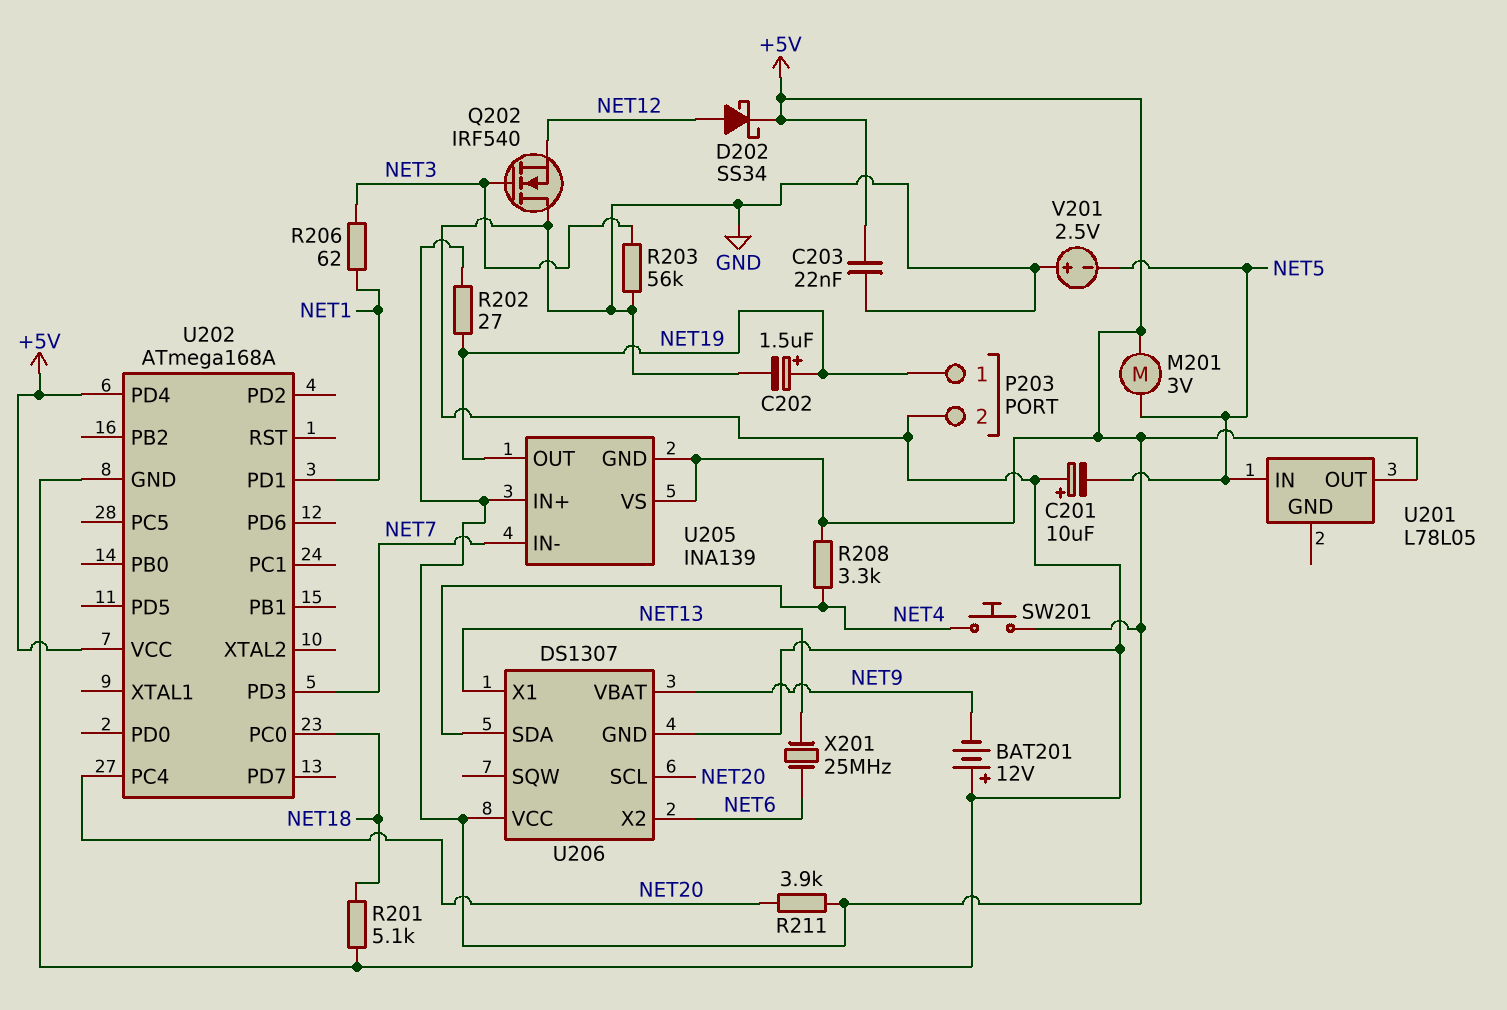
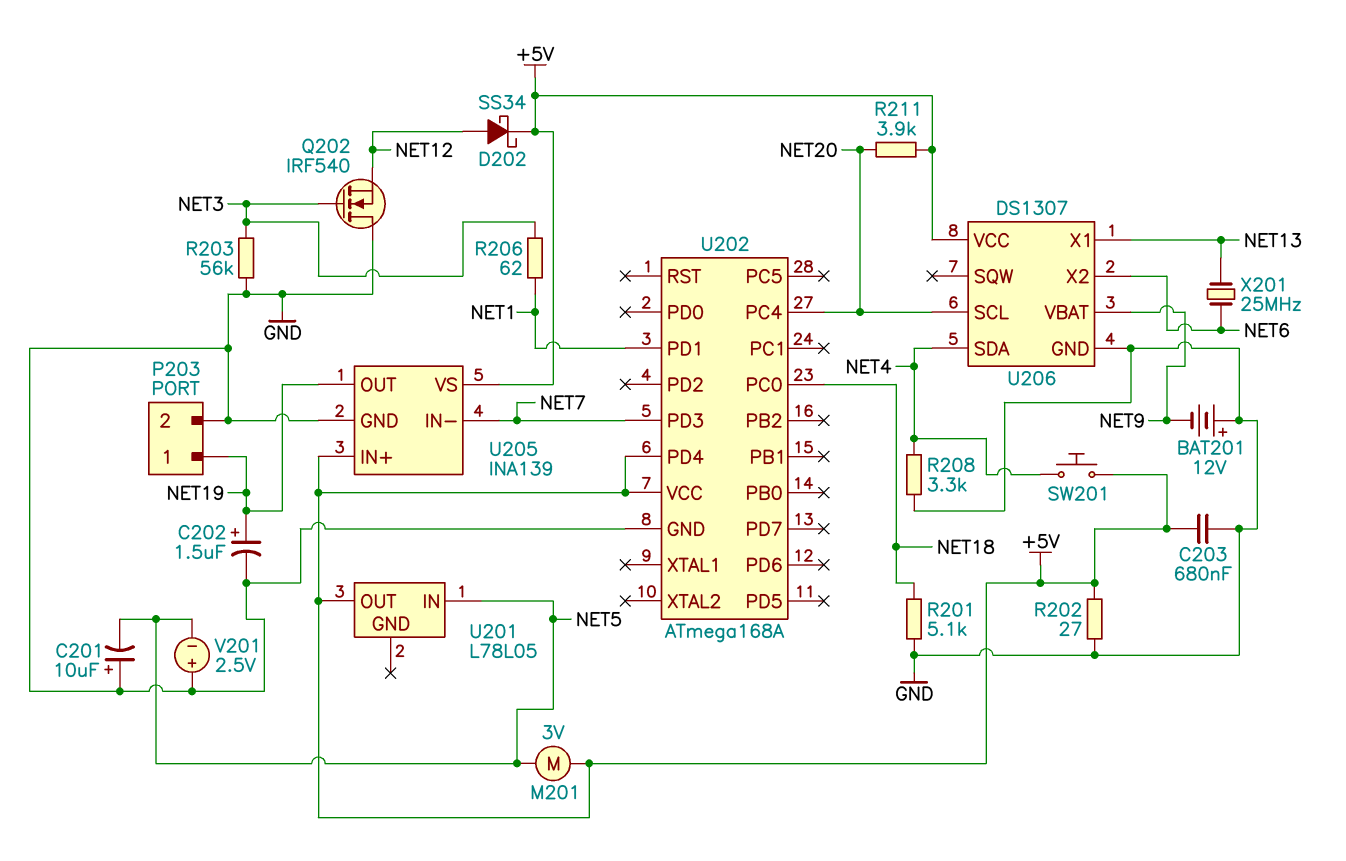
C203: 22nF (+5V, GND) -> 680nF (+5V, GND)
R202: 27 (+5V, NET19) -> 27 (+5V, GND)
R208: 3.3k (+5V, NET4) -> 3.3k (GND, NET4)
U205 pin GND: +5V -> GND

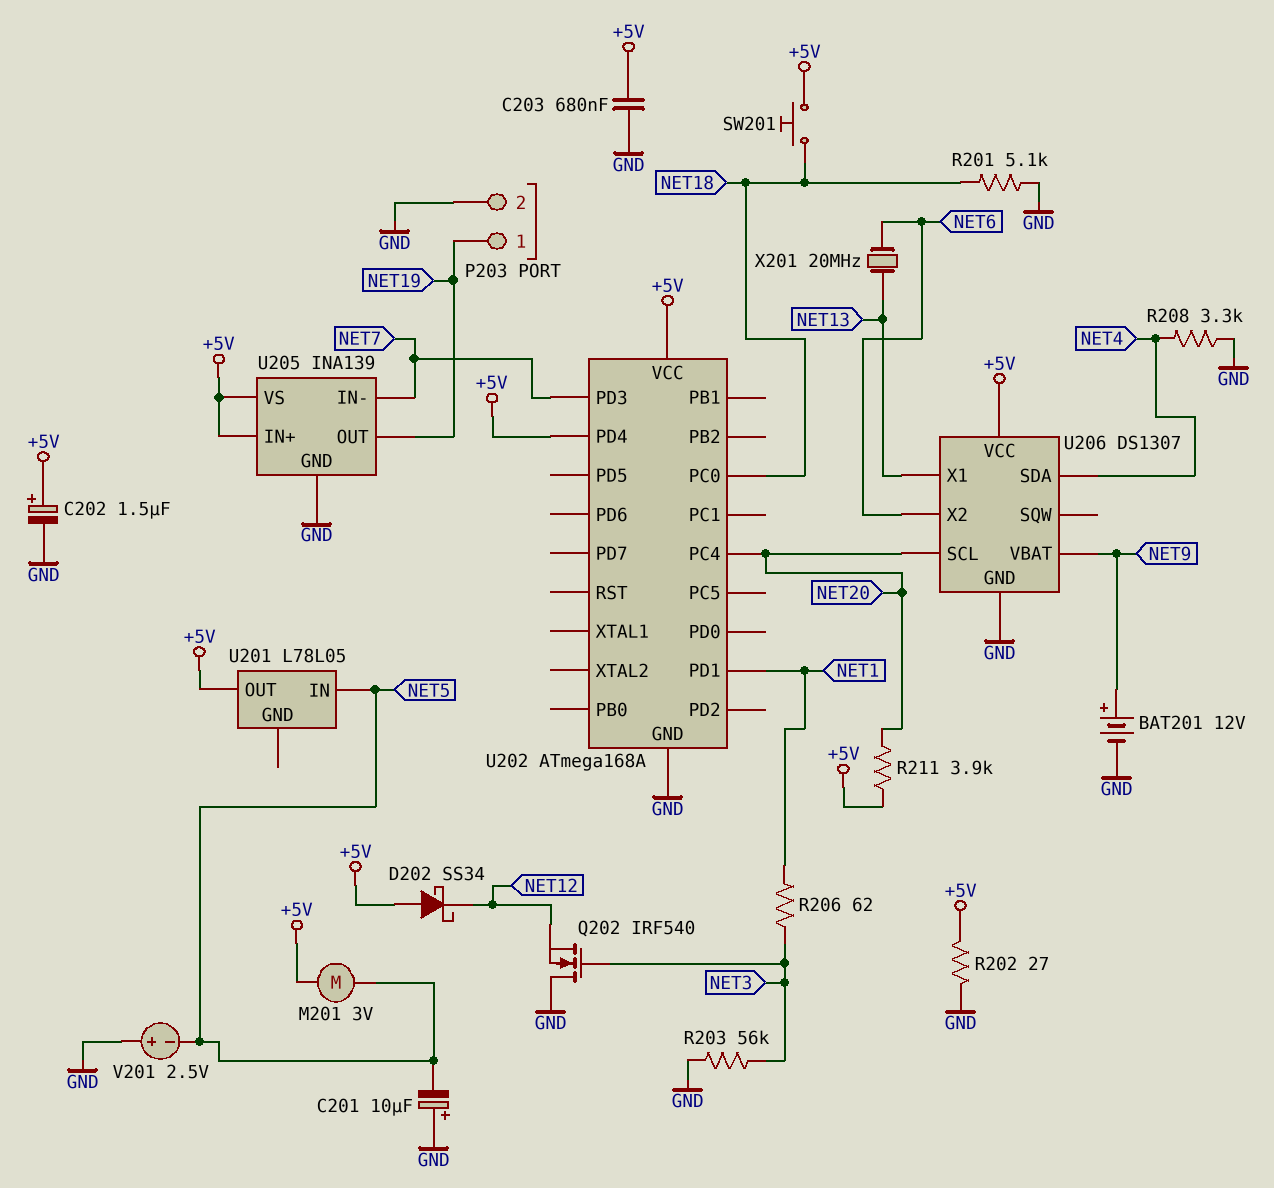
BAT201: 12V (plus GND, minus NET9) -> 12V (plus NET9, minus GND)
C202: 1.5uF (plus NET19, minus GND) -> 1.5uF (plus +5V, minus GND)
D202: schottky SS34 (A NET12, K +5V) -> schottky SS34 (A +5V, K NET12)
SW201: button (+5V, NET4) -> button (+5V, NET18)
X201: 25MHz (NET6, NET13) -> 20MHz (NET6, NET13)

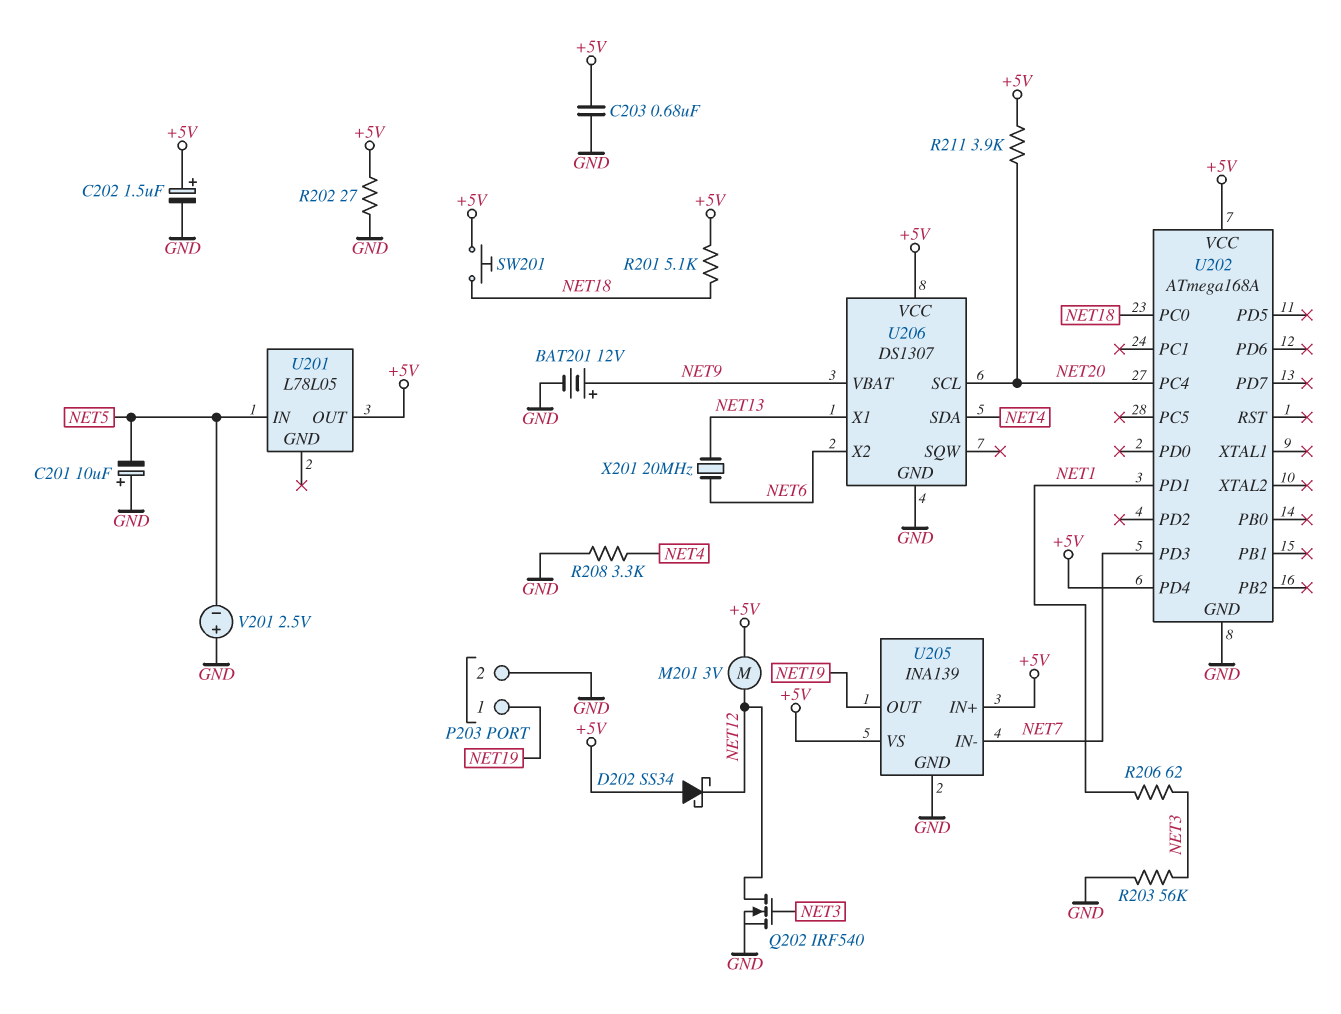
M201: motor 3V (+5V, NET5) -> motor 3V (+5V, NET12)
Q202: NMOS IRF540 (G NET3, D GND, S NET12) -> NMOS IRF540 (G NET3, D NET12, S GND)
R201: 5.1k (GND, NET18) -> 5.1k (+5V, NET18)

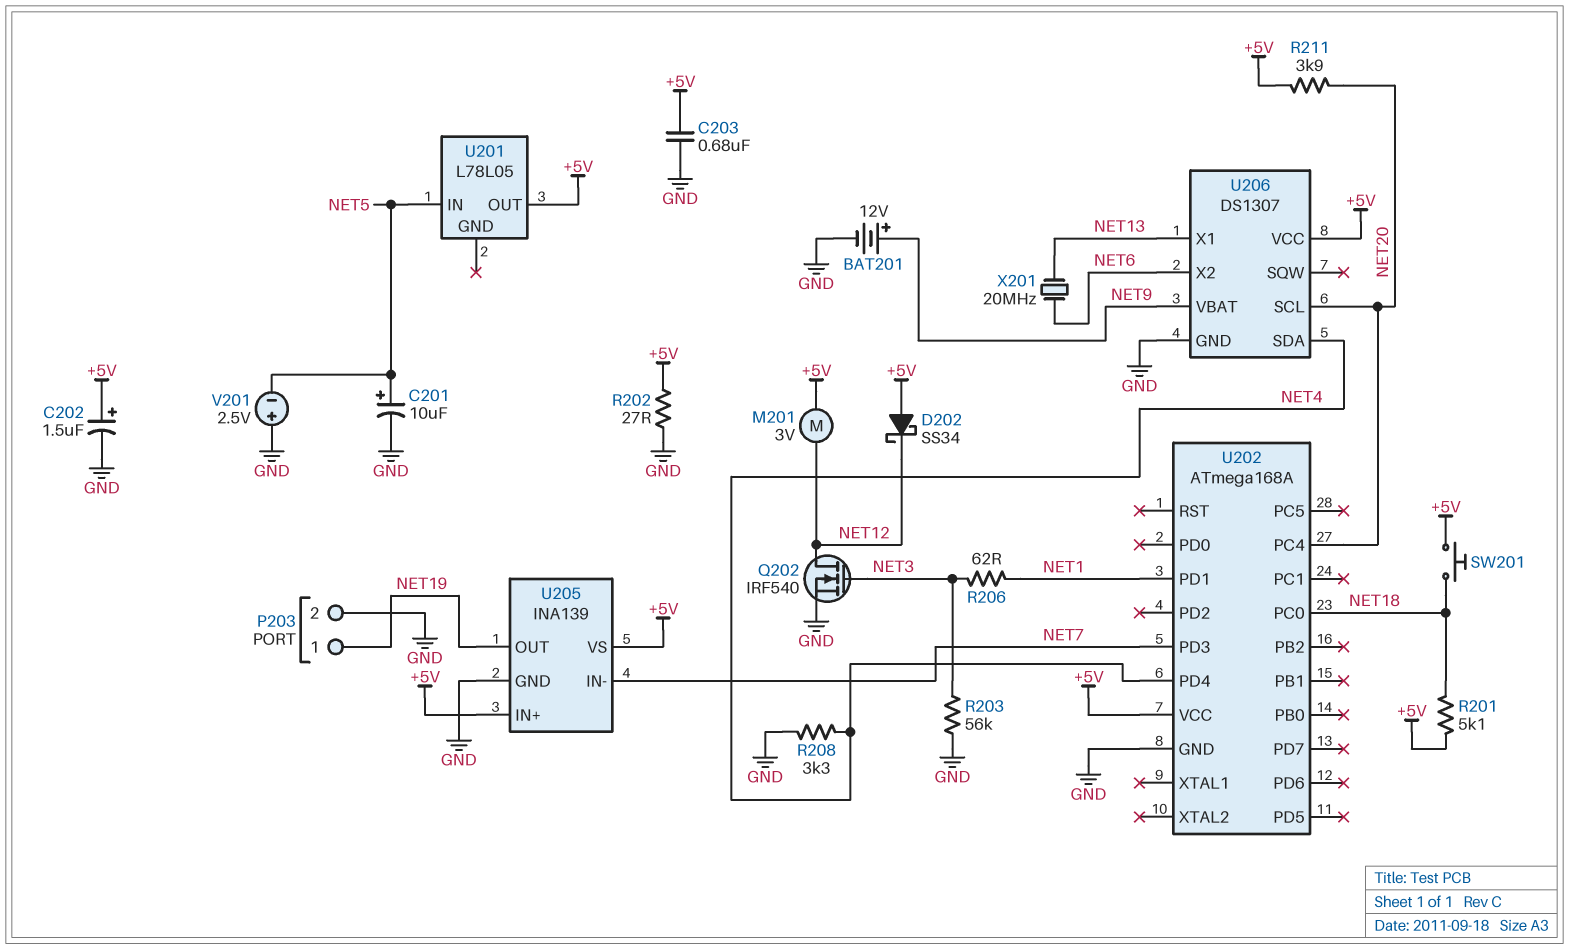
C201: 10uF (plus GND, minus NET5) -> 10uF (plus NET5, minus GND)
U202 pin PD4: +5V -> NET4

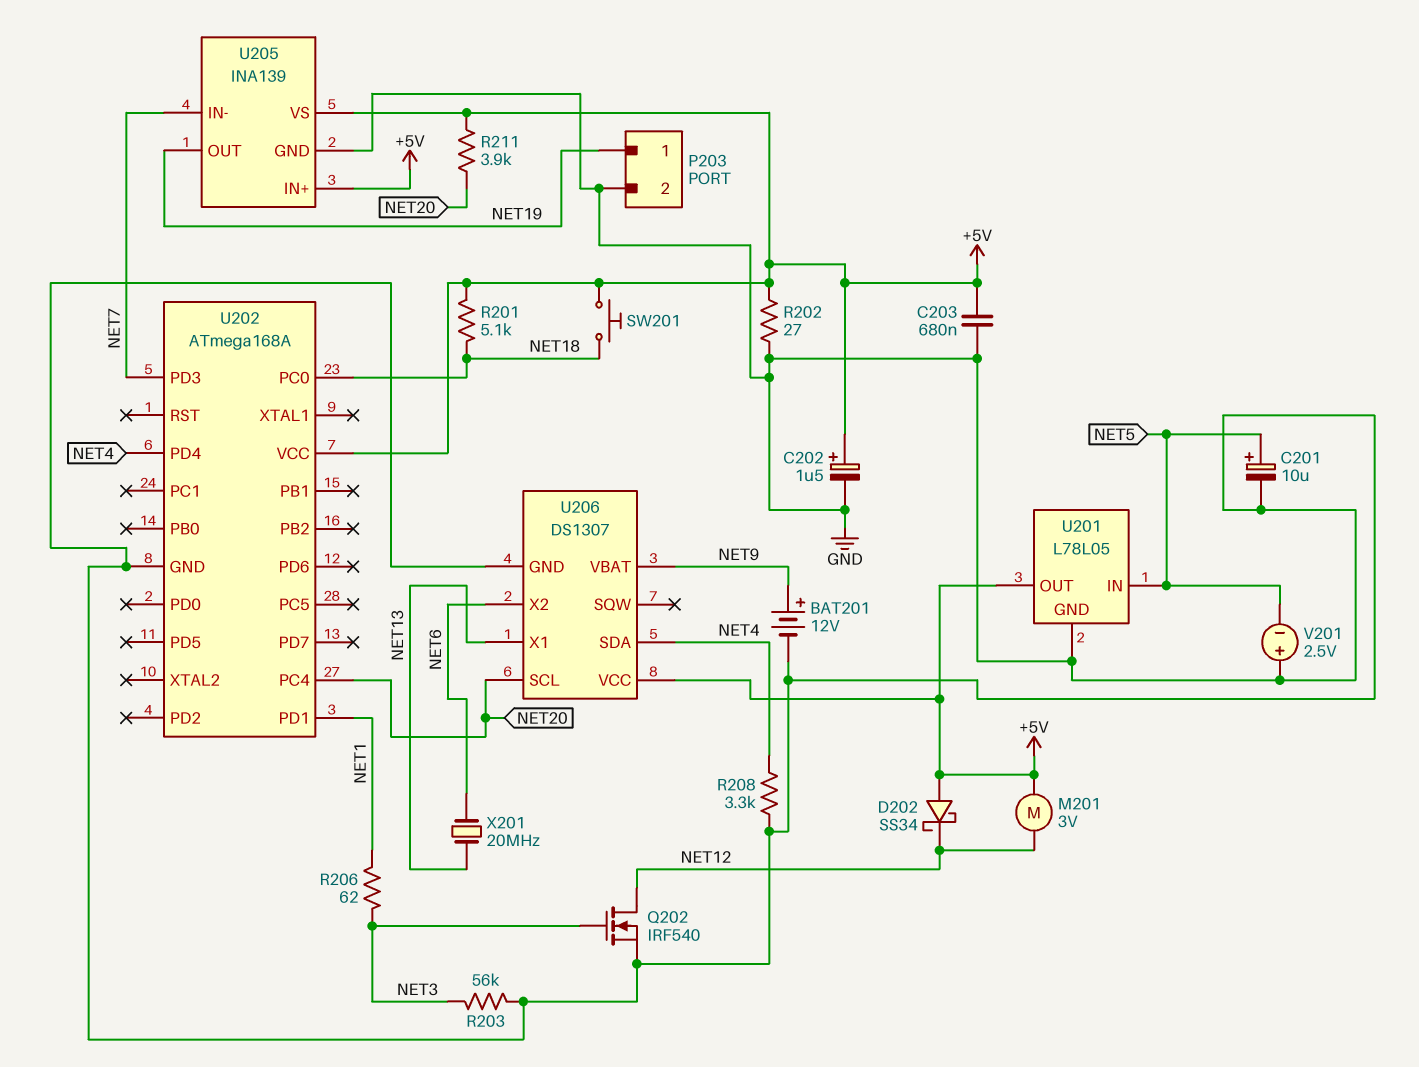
U201 pin GND: none -> GND

